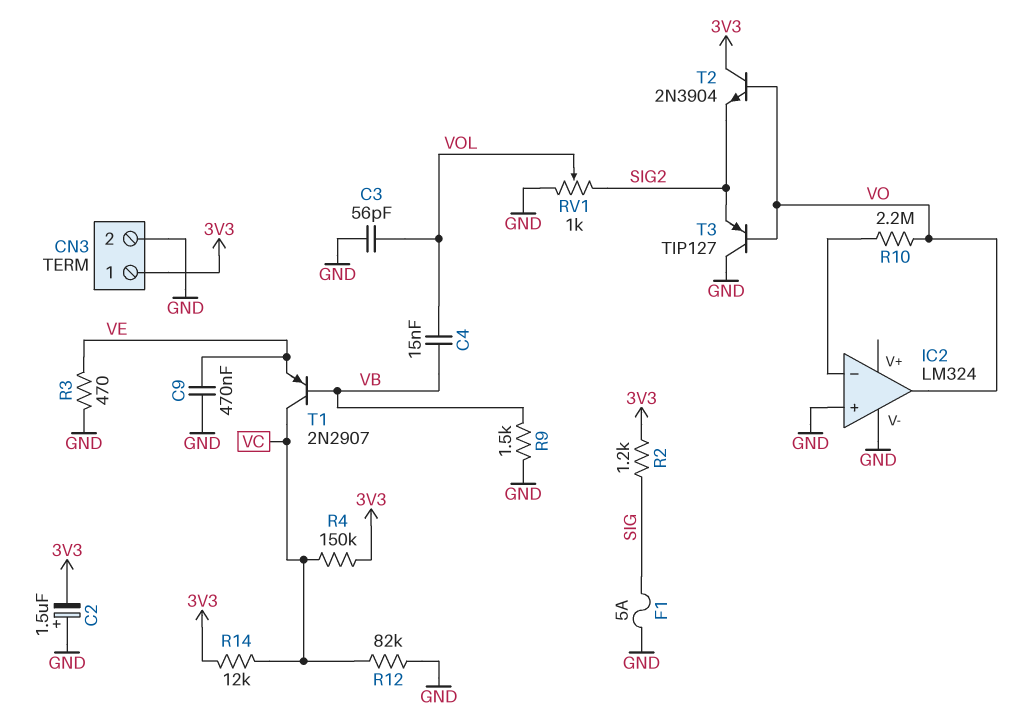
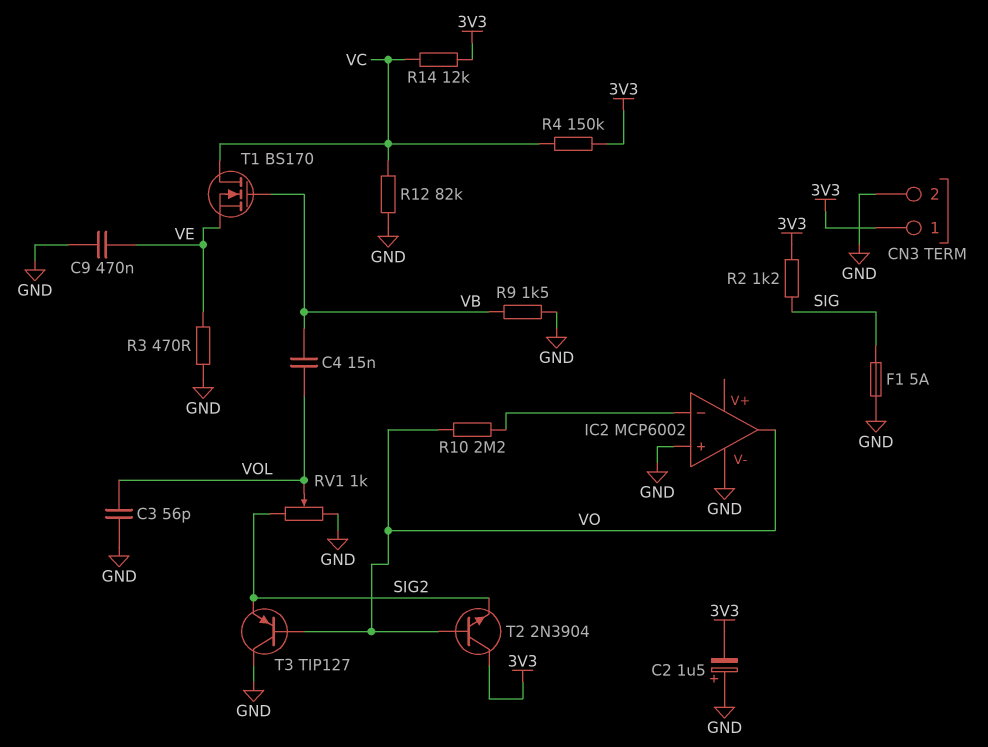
IC2: LM324 -> MCP6002
T1: PNP 2N2907 (B VB, C VC, E VE) -> NMOS BS170 (G VB, D VC, S VE)

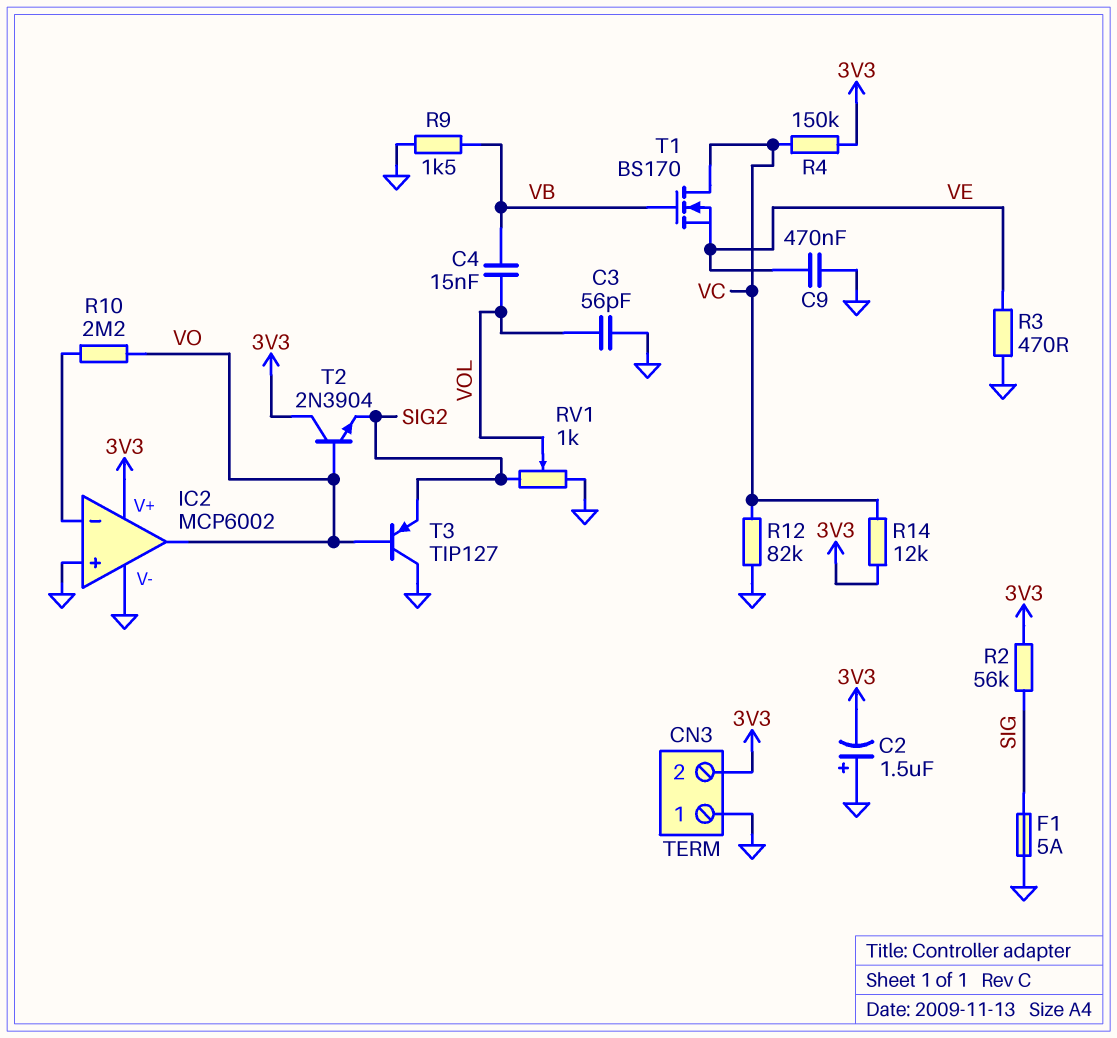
CN3 pin 1: 3V3 -> GND
CN3 pin 2: GND -> 3V3
IC2 pin V+: none -> 3V3
R2: 1.2k (3V3, SIG) -> 56k (3V3, SIG)

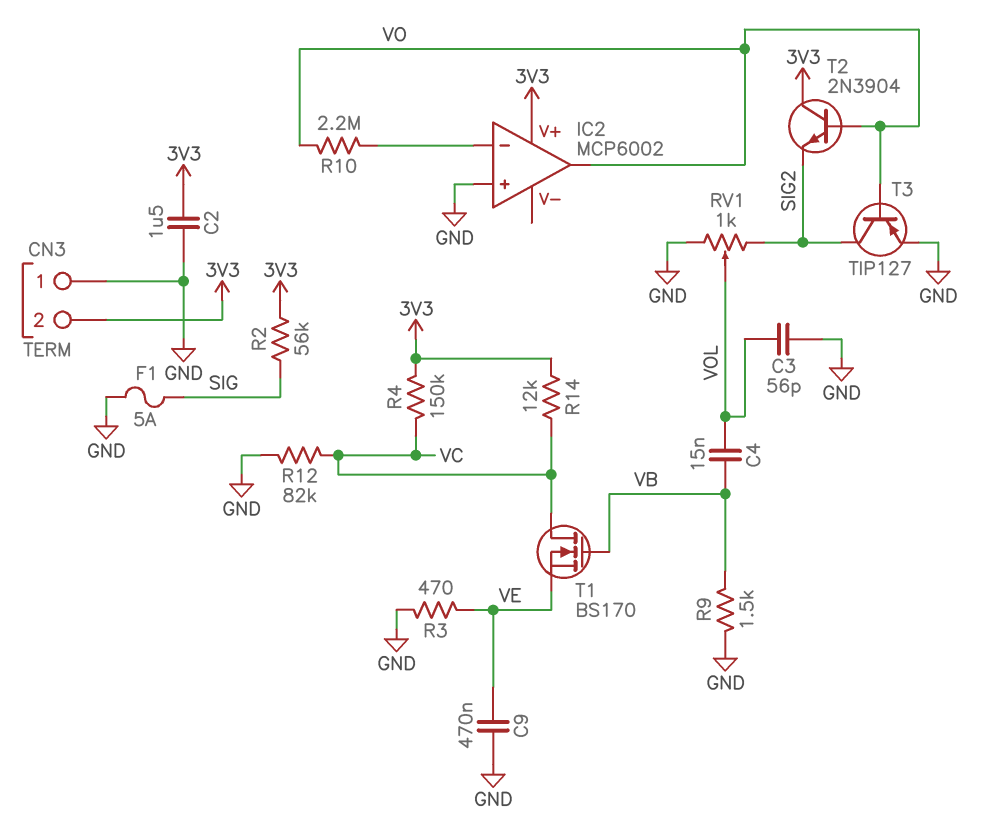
C2: 1.5uF (plus GND, minus 3V3) -> 1.5uF (3V3, GND)
IC2 pin V-: GND -> none
T3: PNP TIP127 (B VO, C GND, E SIG2) -> PNP TIP127 (B VO, C SIG2, E GND)

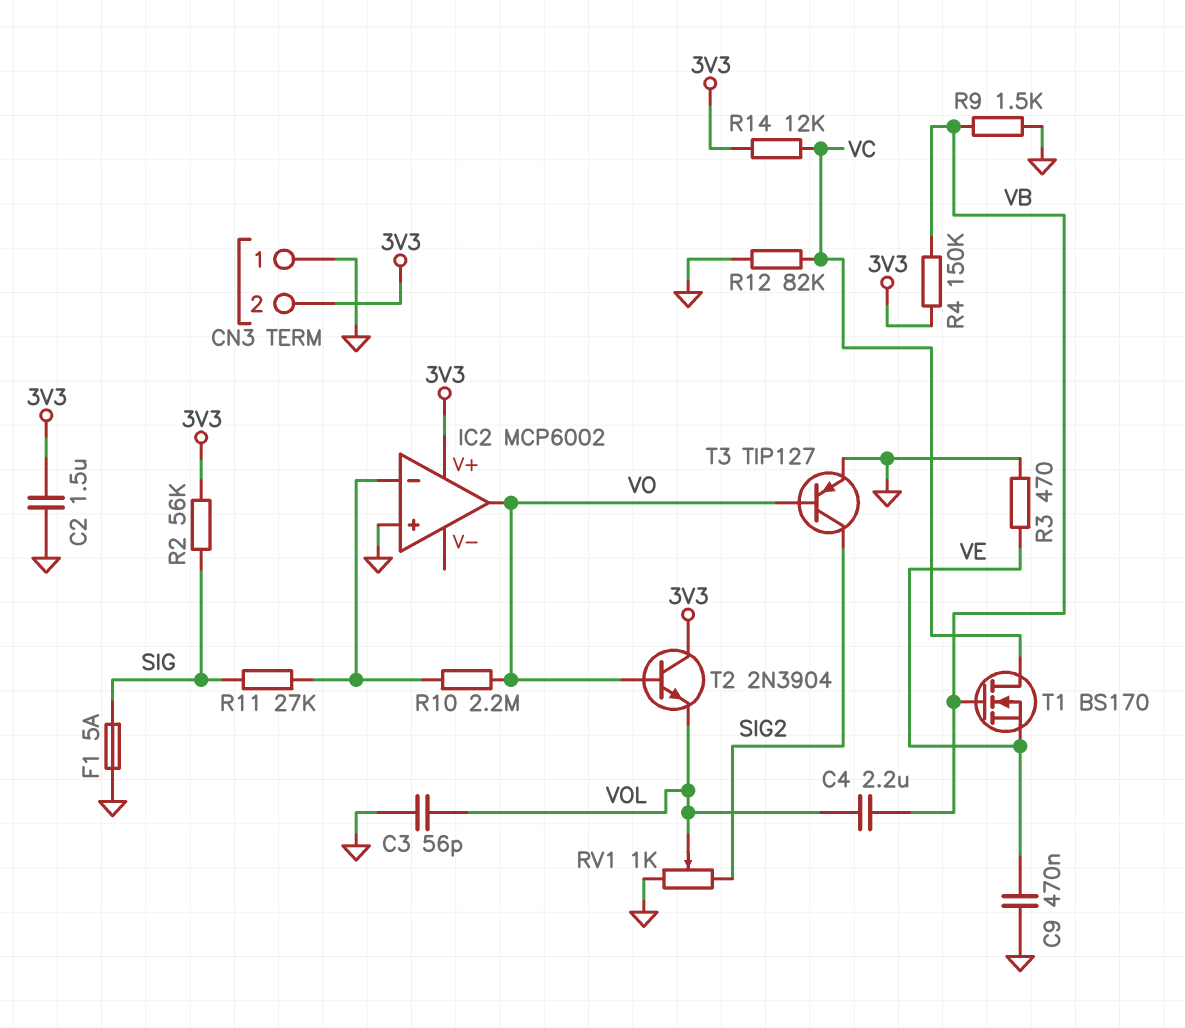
C4: 15nF (VB, VOL) -> 2.2uF (VB, VOL)
R4: 150k (3V3, VC) -> 150k (3V3, VB)
R11: none -> 27k (IC2/in-, SIG)
T2: NPN 2N3904 (B VO, C 3V3, E SIG2) -> NPN 2N3904 (B VO, C 3V3, E VOL)

